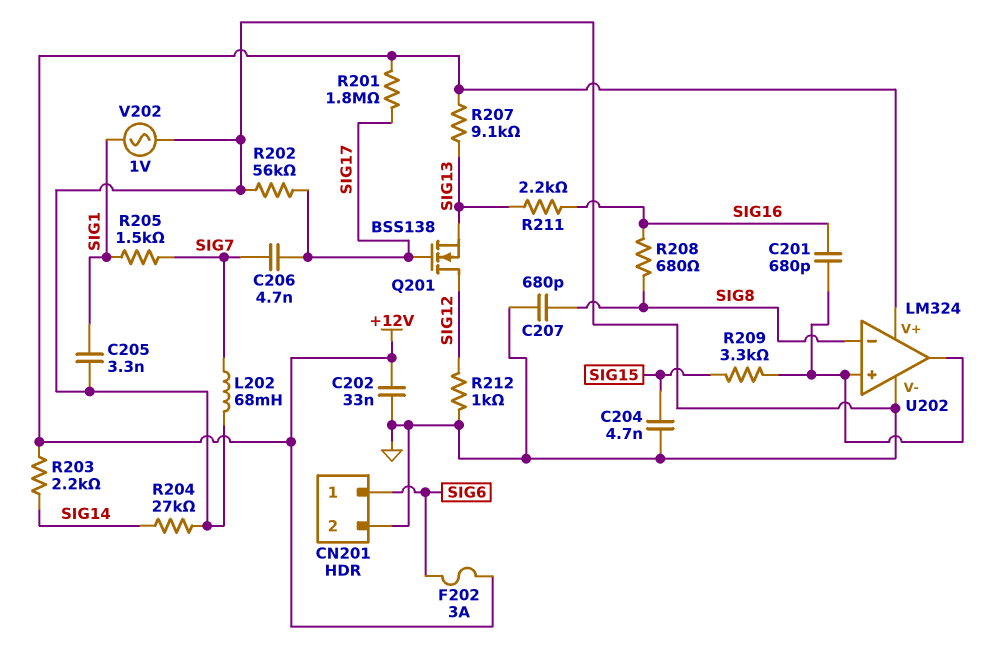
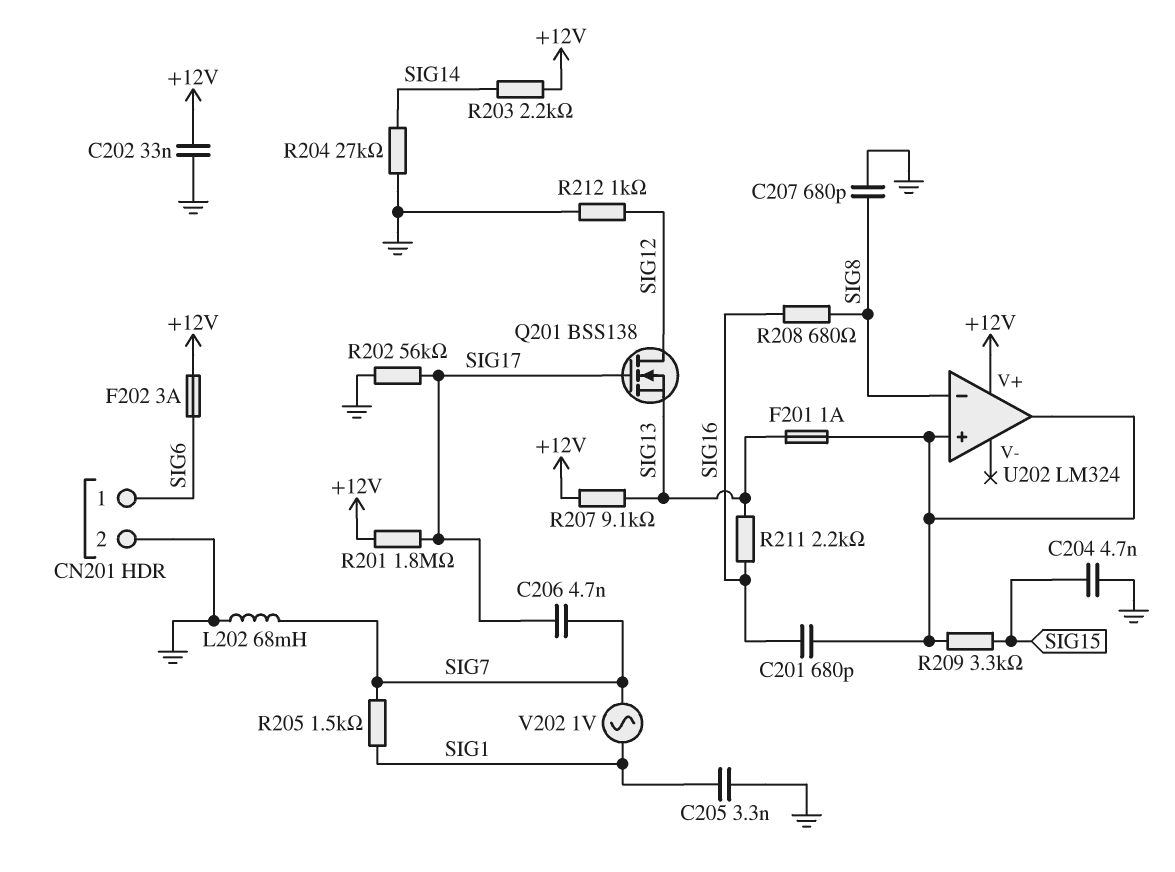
F201: none -> 1A (SIG13, U202/in+)
U202 pin V-: GND -> none
V202: AC 1V (GND, SIG1) -> AC 1V (SIG1, SIG7)

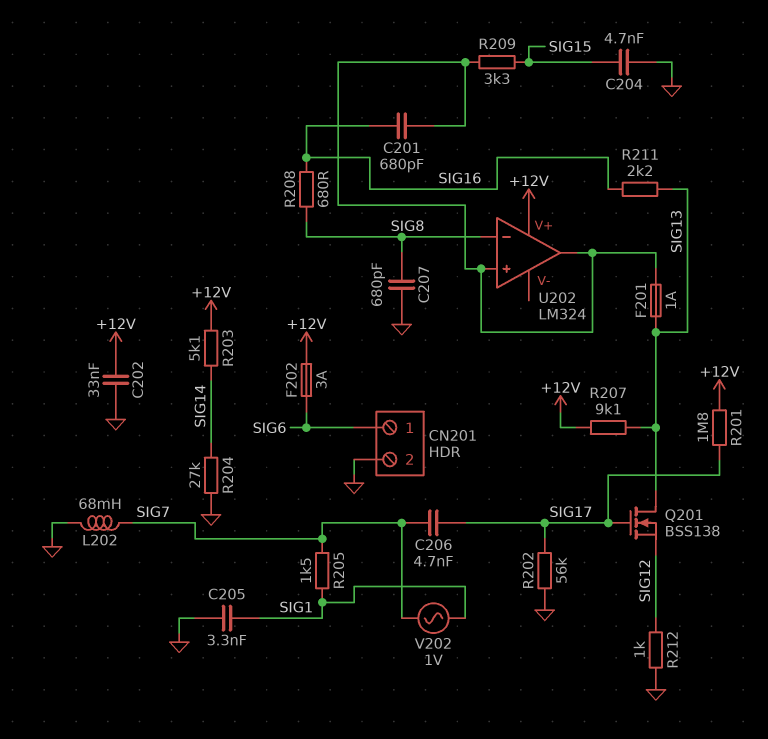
Q201: NMOS BSS138 (G SIG17, D SIG12, S SIG13) -> NMOS BSS138 (G SIG17, D SIG13, S SIG12)
R203: 2.2k (+12V, SIG14) -> 5.1k (+12V, SIG14)

